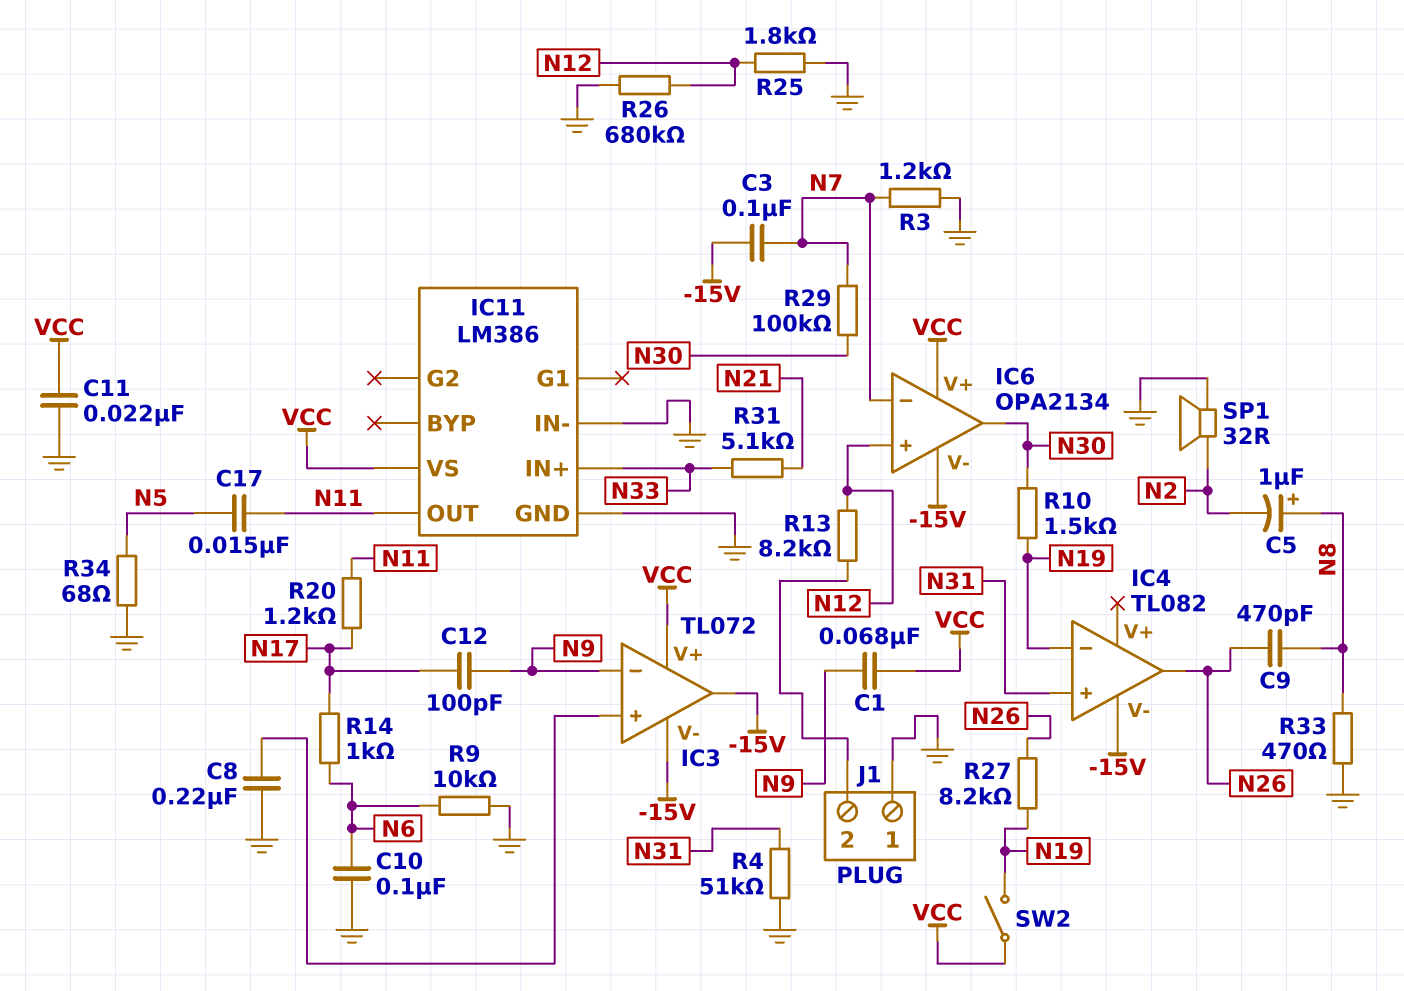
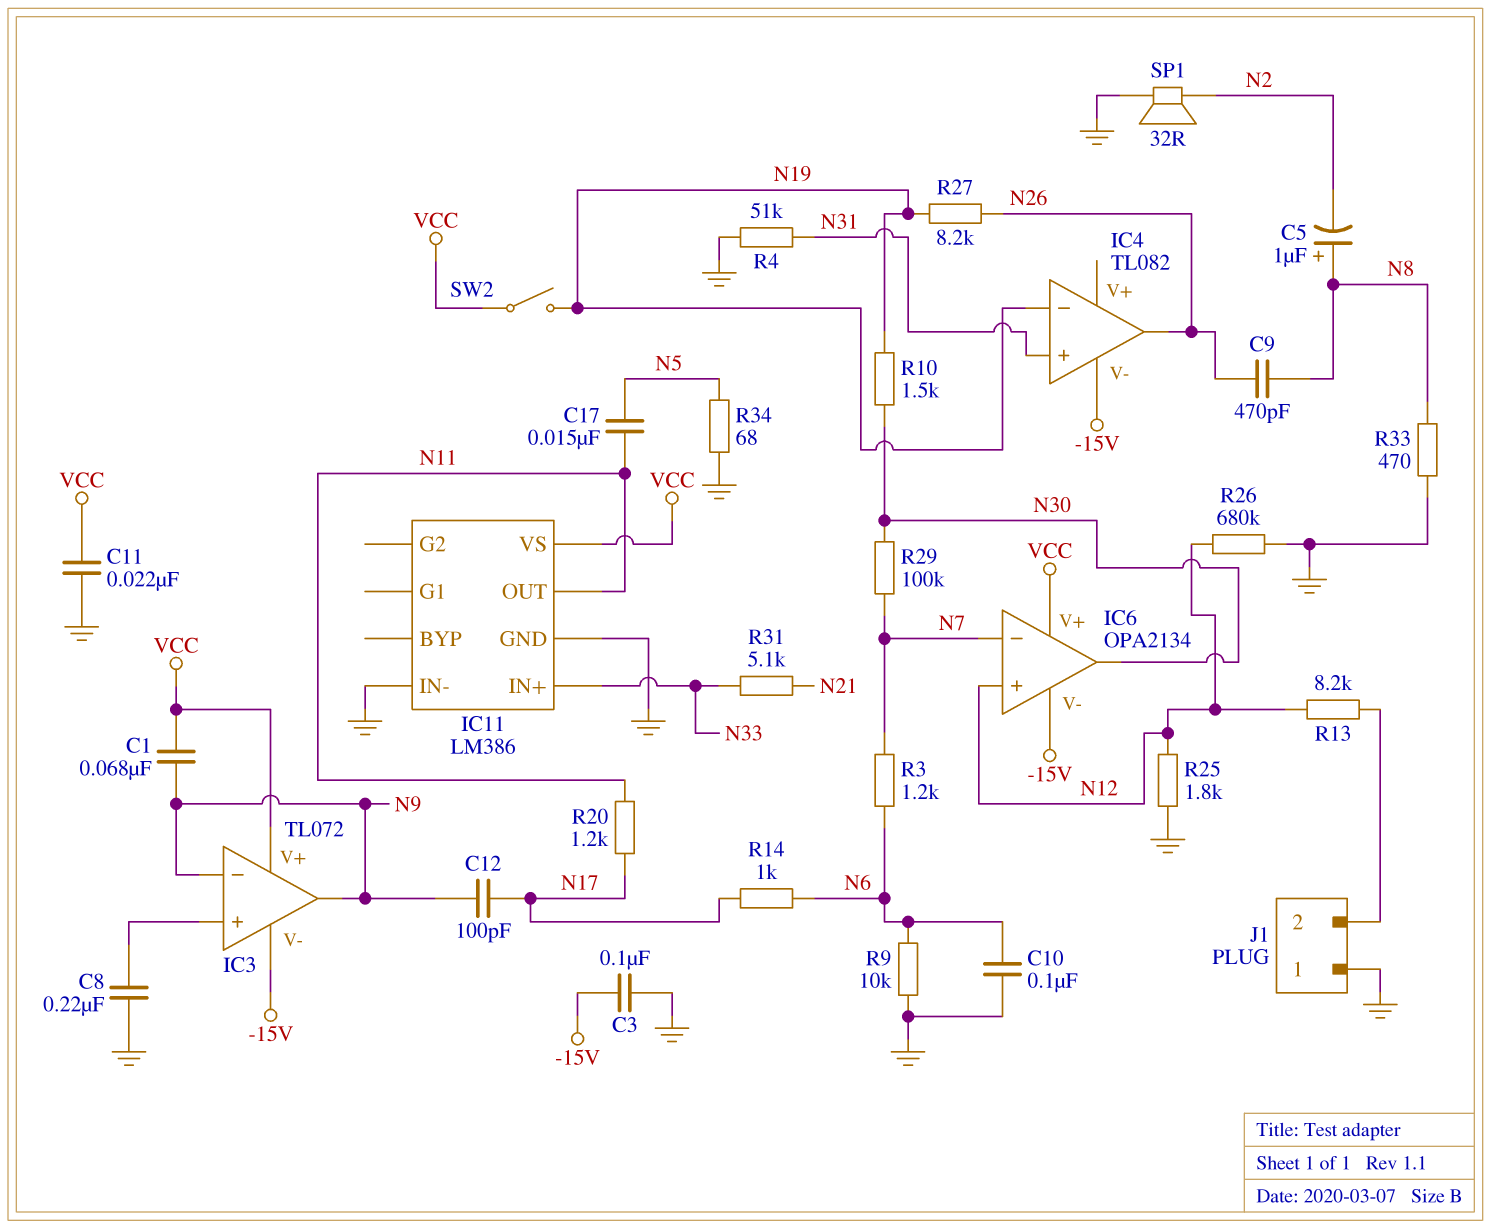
C3: 100nF (-15V, N7) -> 100nF (-15V, GND)
IC3 pin out: -15V -> N9
R3: 1.2k (GND, N7) -> 1.2k (N6, N7)

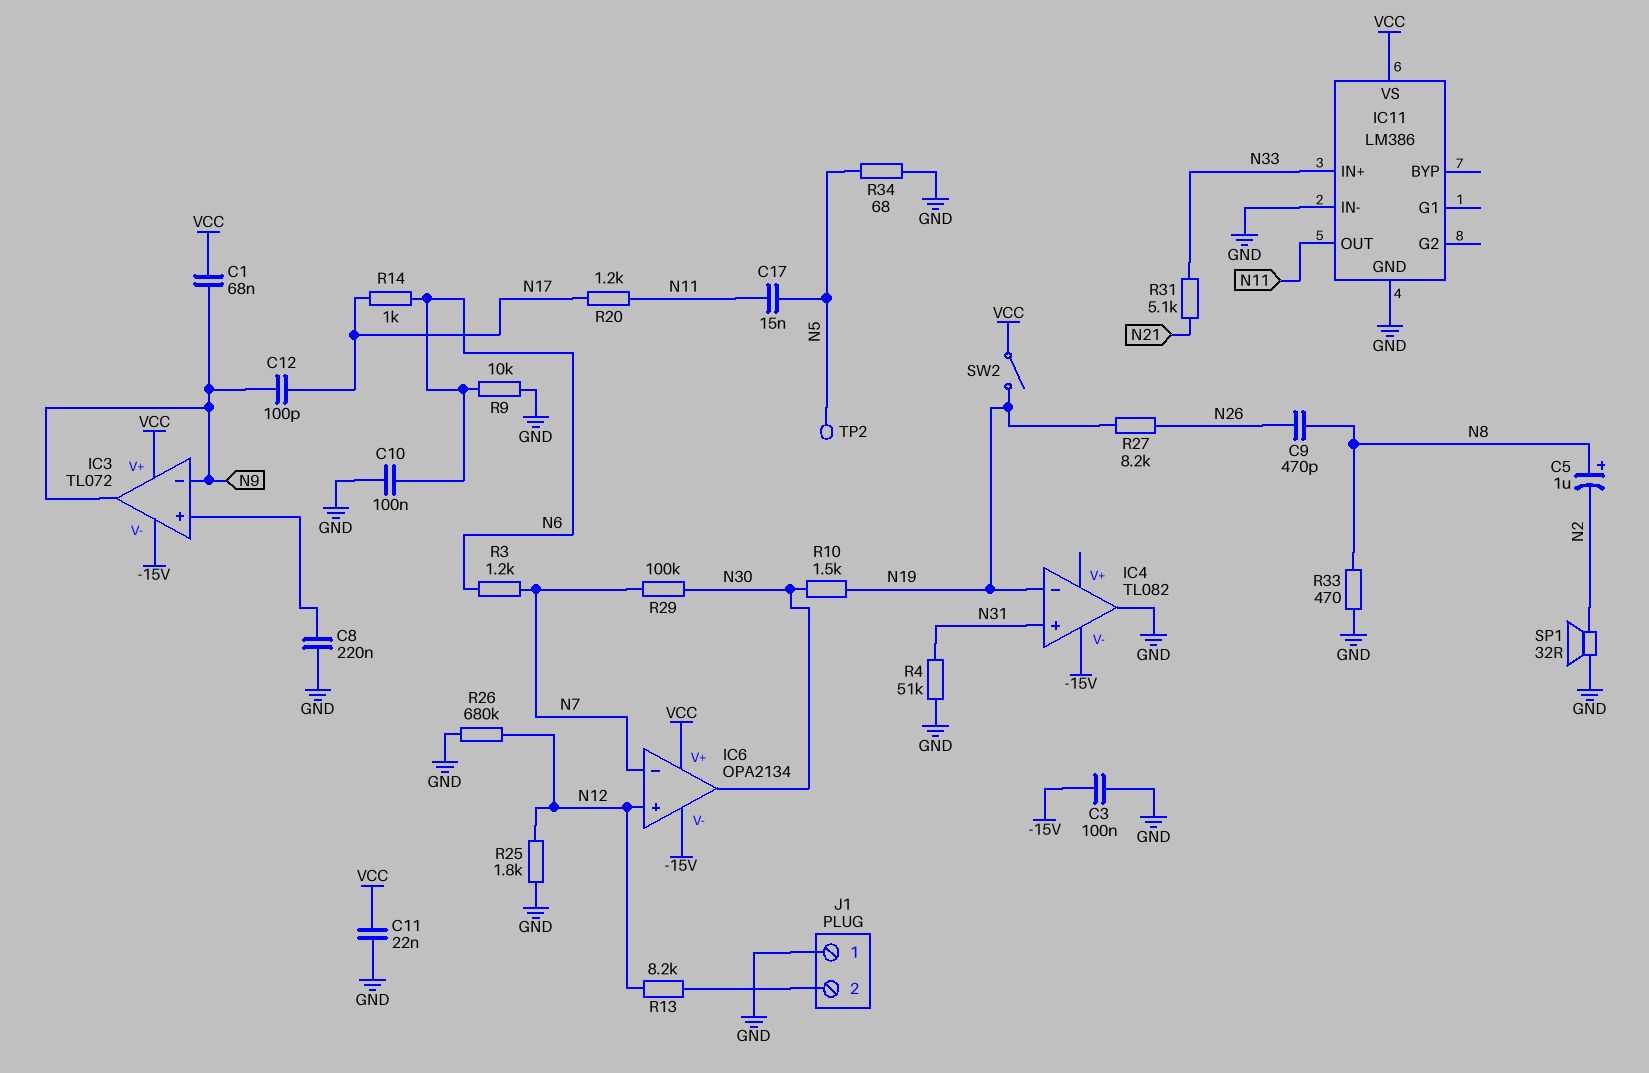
IC4 pin out: N26 -> GND
TP2: none -> test point (N5)

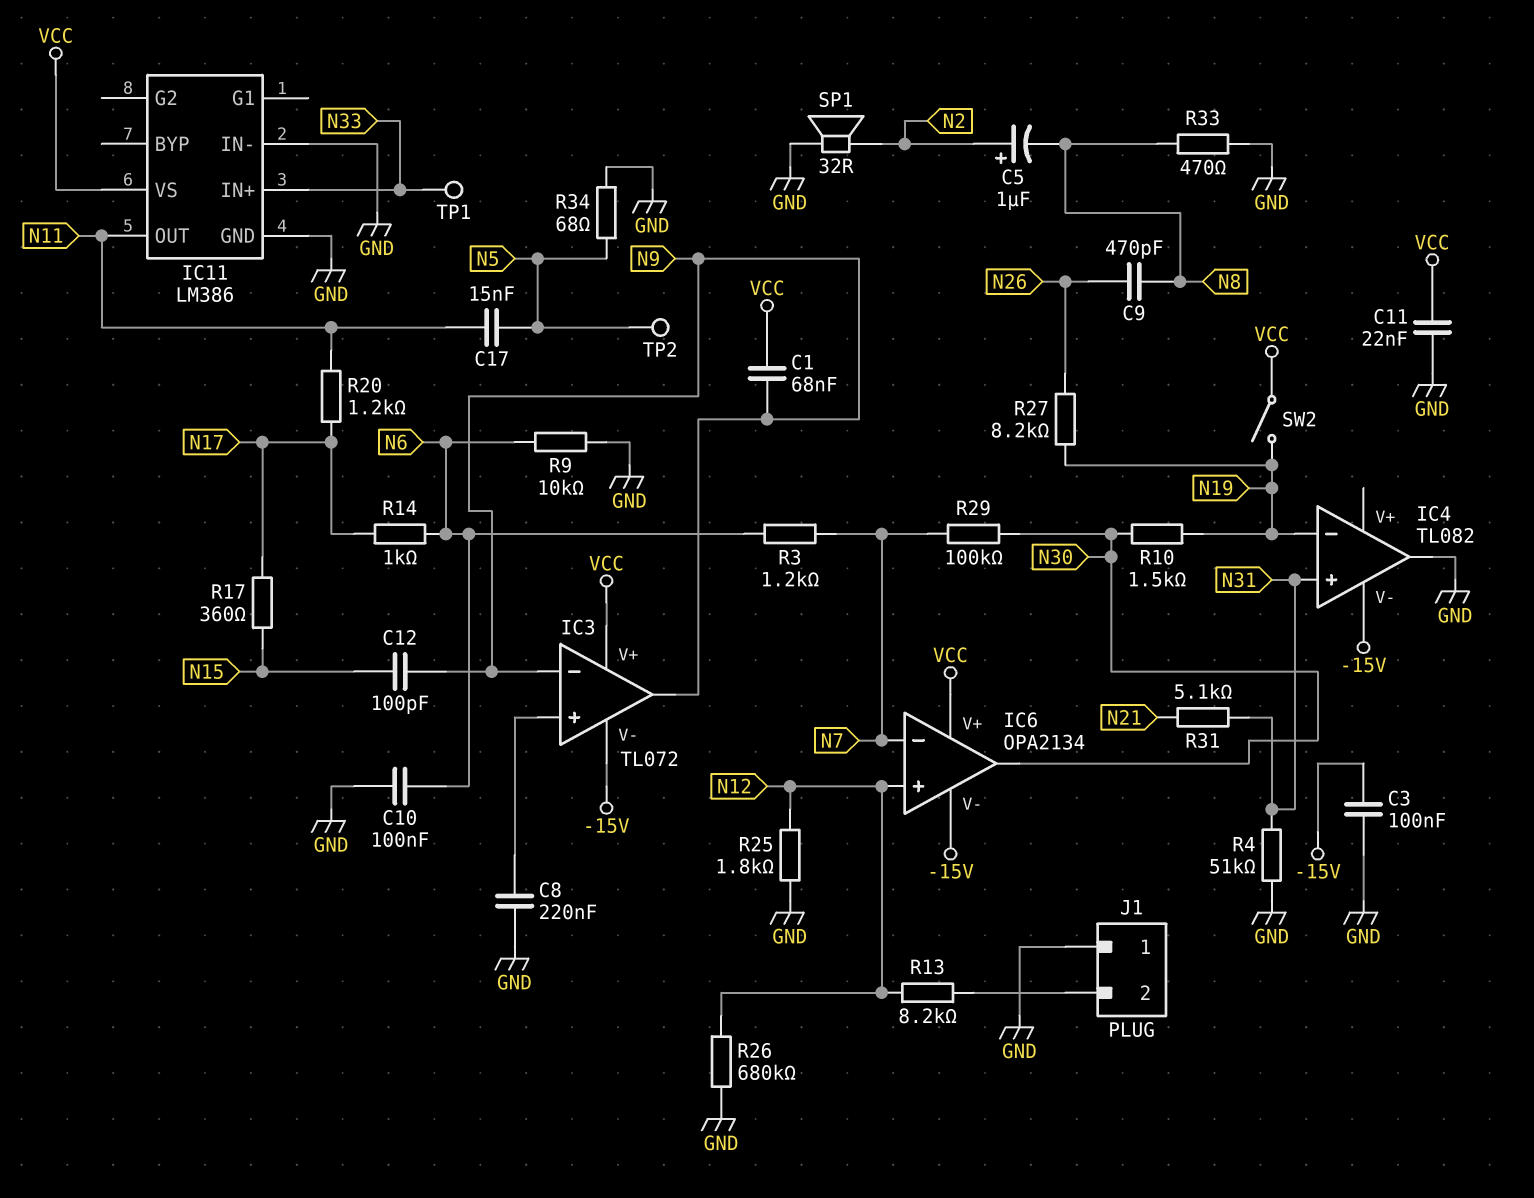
C5: 1uF (plus N8, minus N2) -> 1uF (plus N2, minus N8)
C12: 100pF (N9, N17) -> 100pF (N9, N15)
R17: none -> 360 (N15, N17)
R31: 5.1k (N21, N33) -> 5.1k (N21, N31)
TP1: none -> test point (N33)

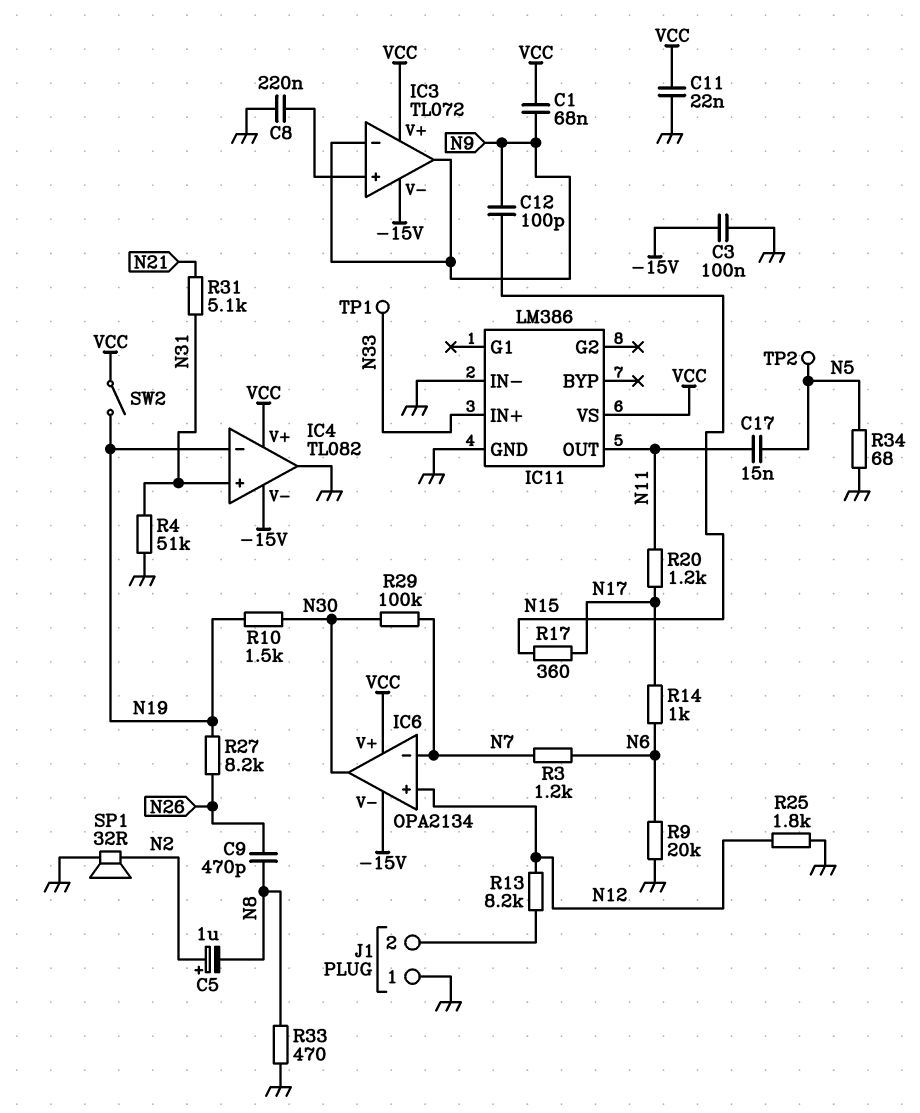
C10: 100nF (GND, N6) -> none
IC4 pin V+: none -> VCC
R9: 10k (GND, N6) -> 20k (GND, N6)
R26: 680k (GND, N12) -> none

